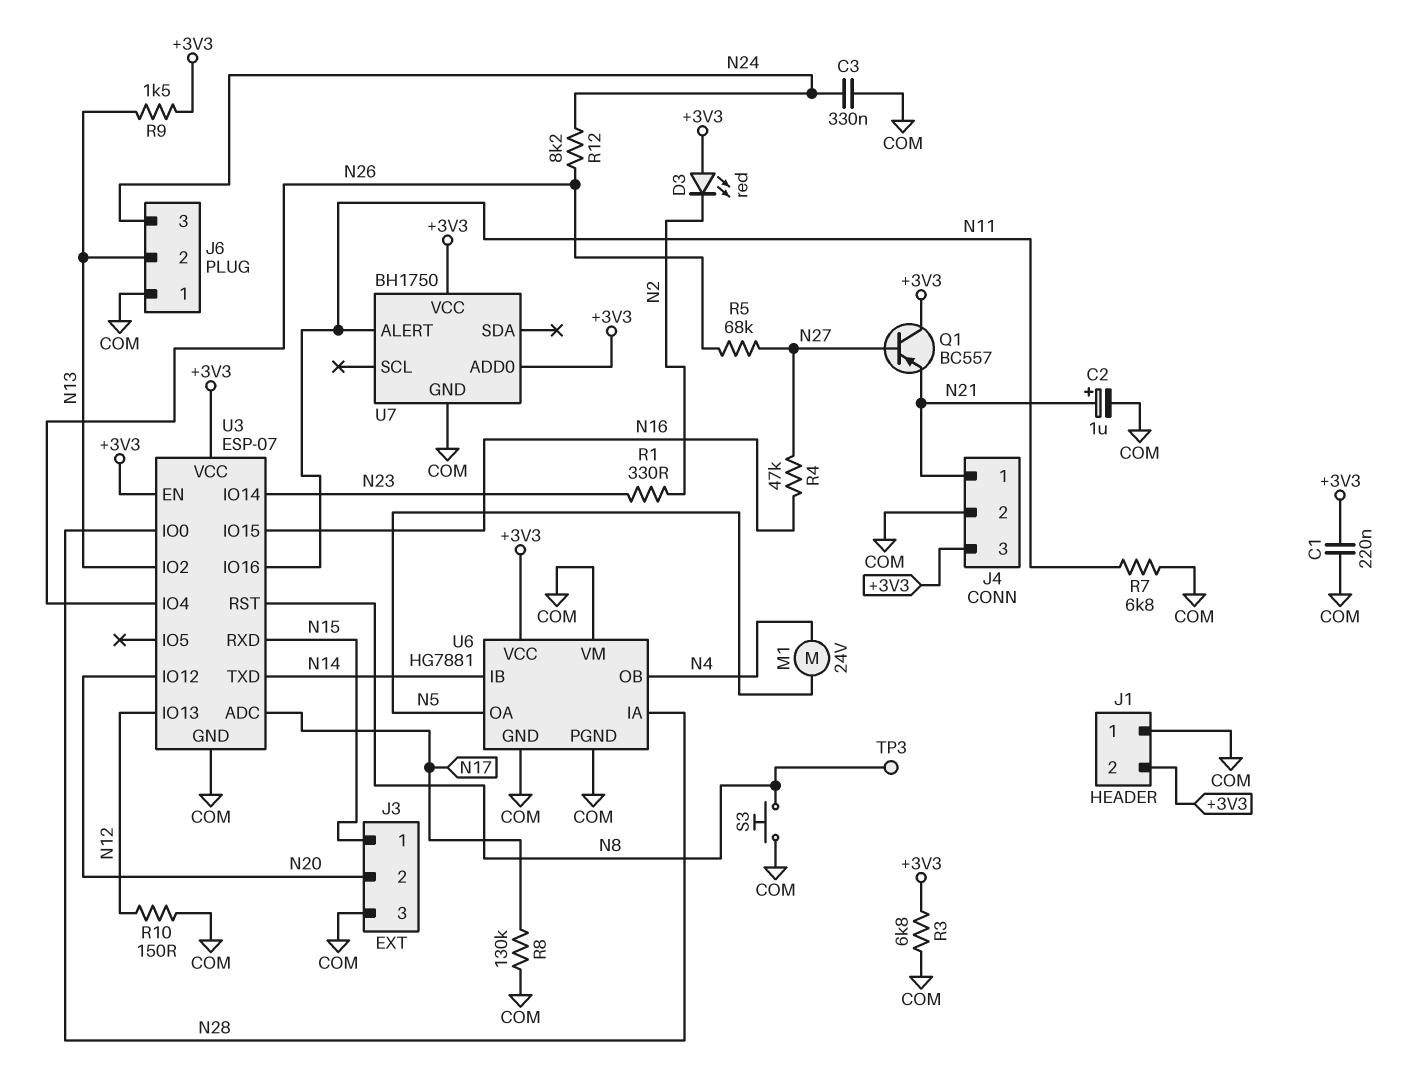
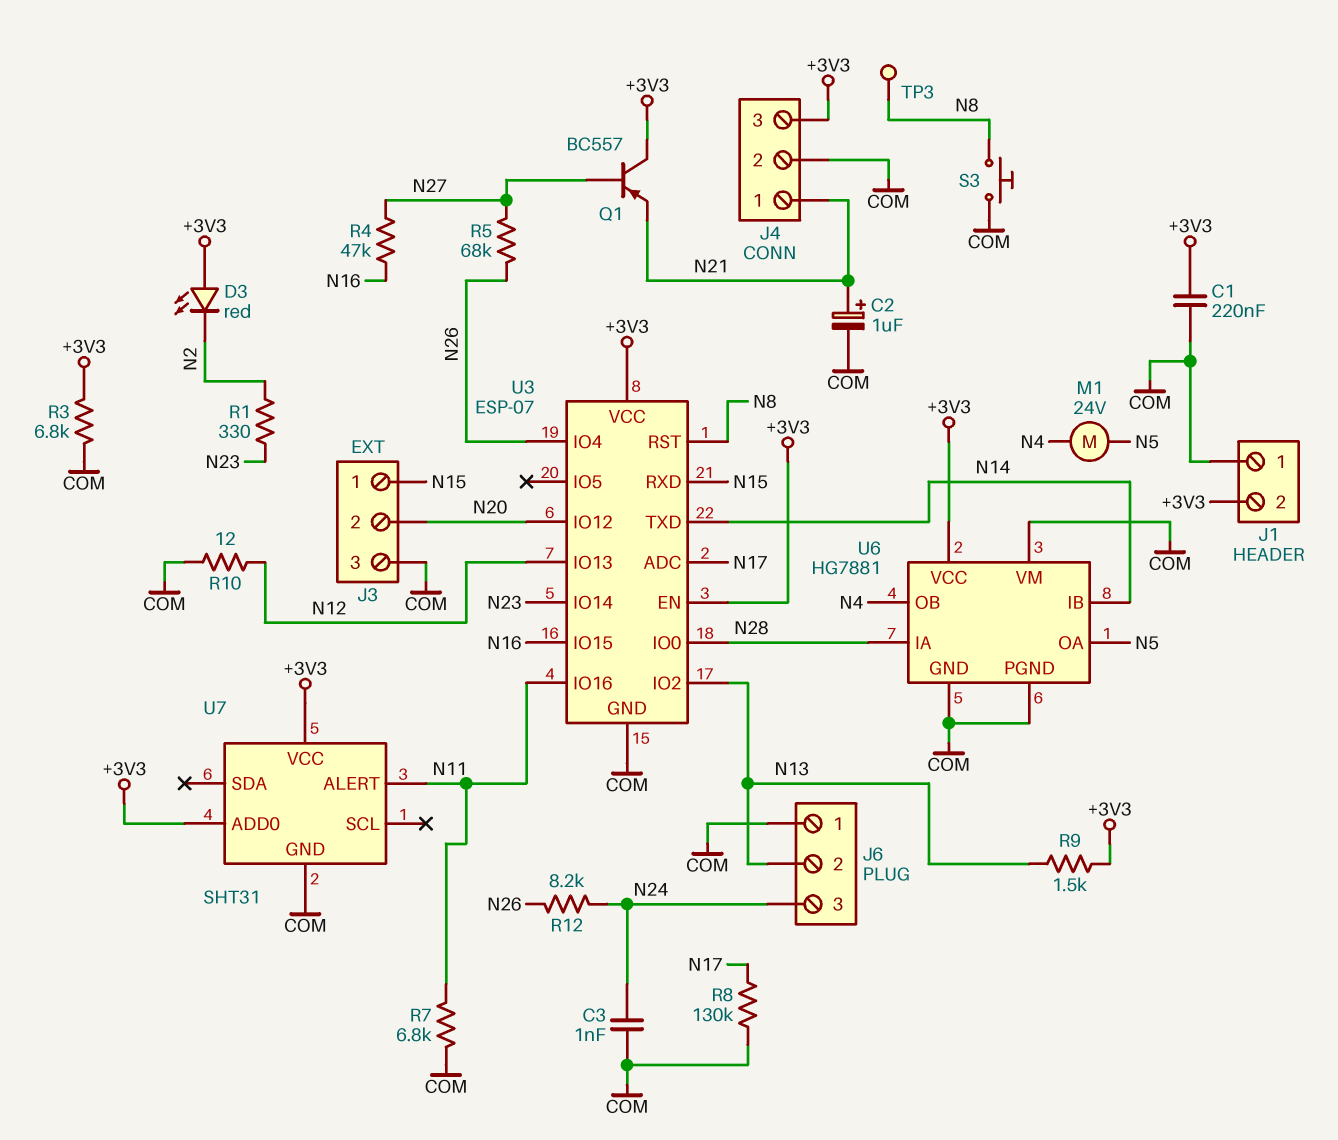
C3: 330nF (COM, N24) -> 1nF (COM, N24)
R10: 150 (COM, N12) -> 12 (COM, N12)
U7: BH1750 -> SHT31

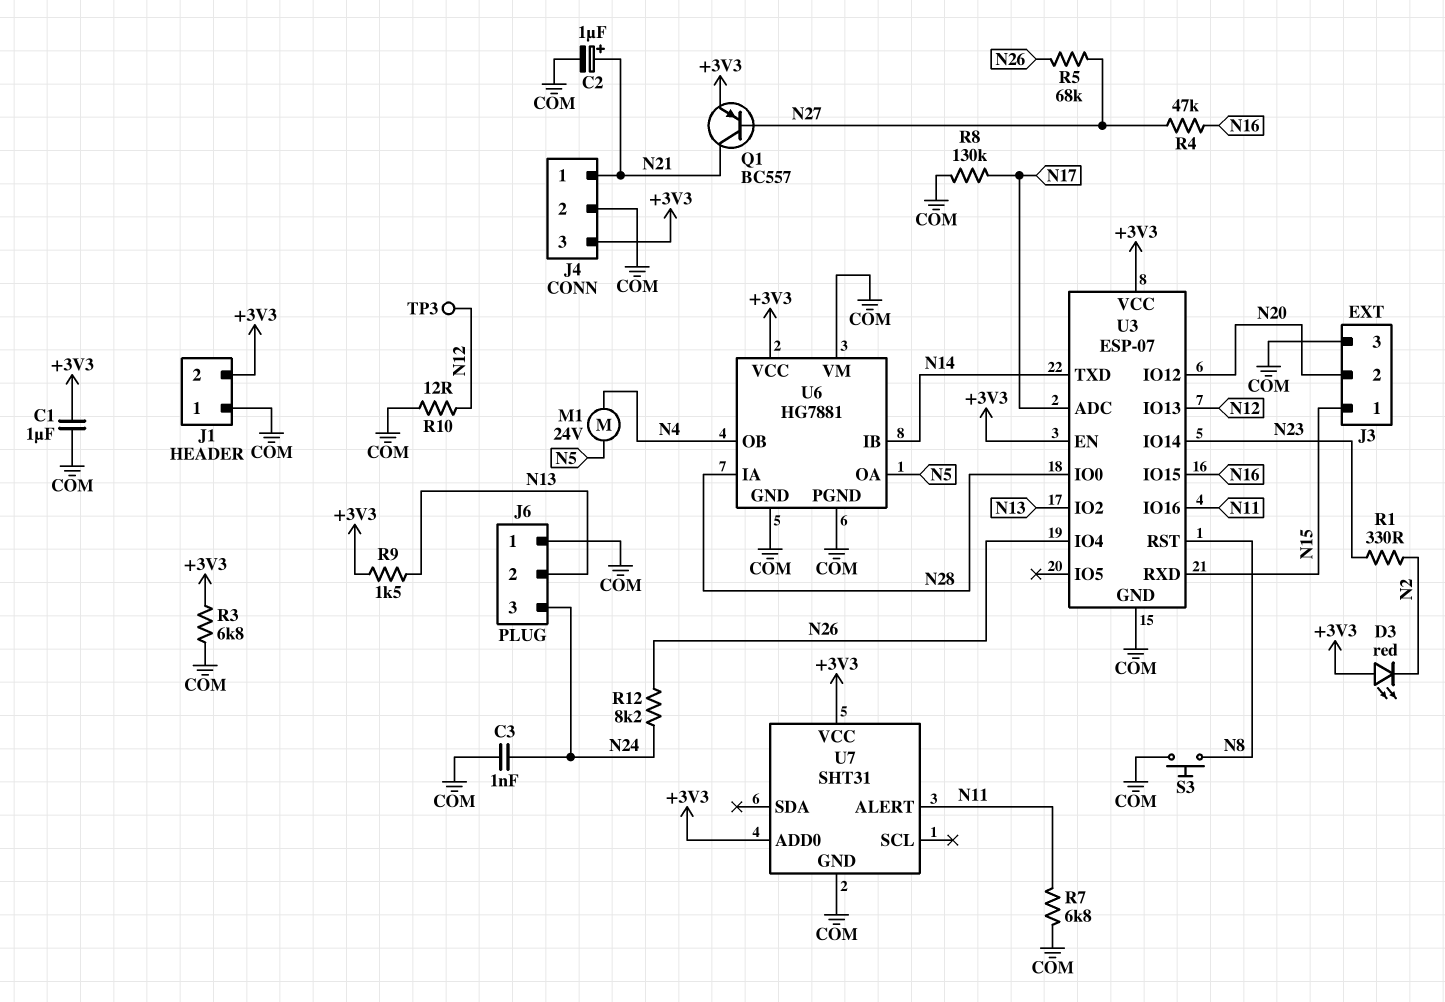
C1: 220nF (+3V3, COM) -> 1uF (+3V3, COM)
Q1: PNP BC557 (B N27, C +3V3, E N21) -> PNP BC557 (B N27, C N21, E +3V3)
TP3: test point (N8) -> test point (N12)

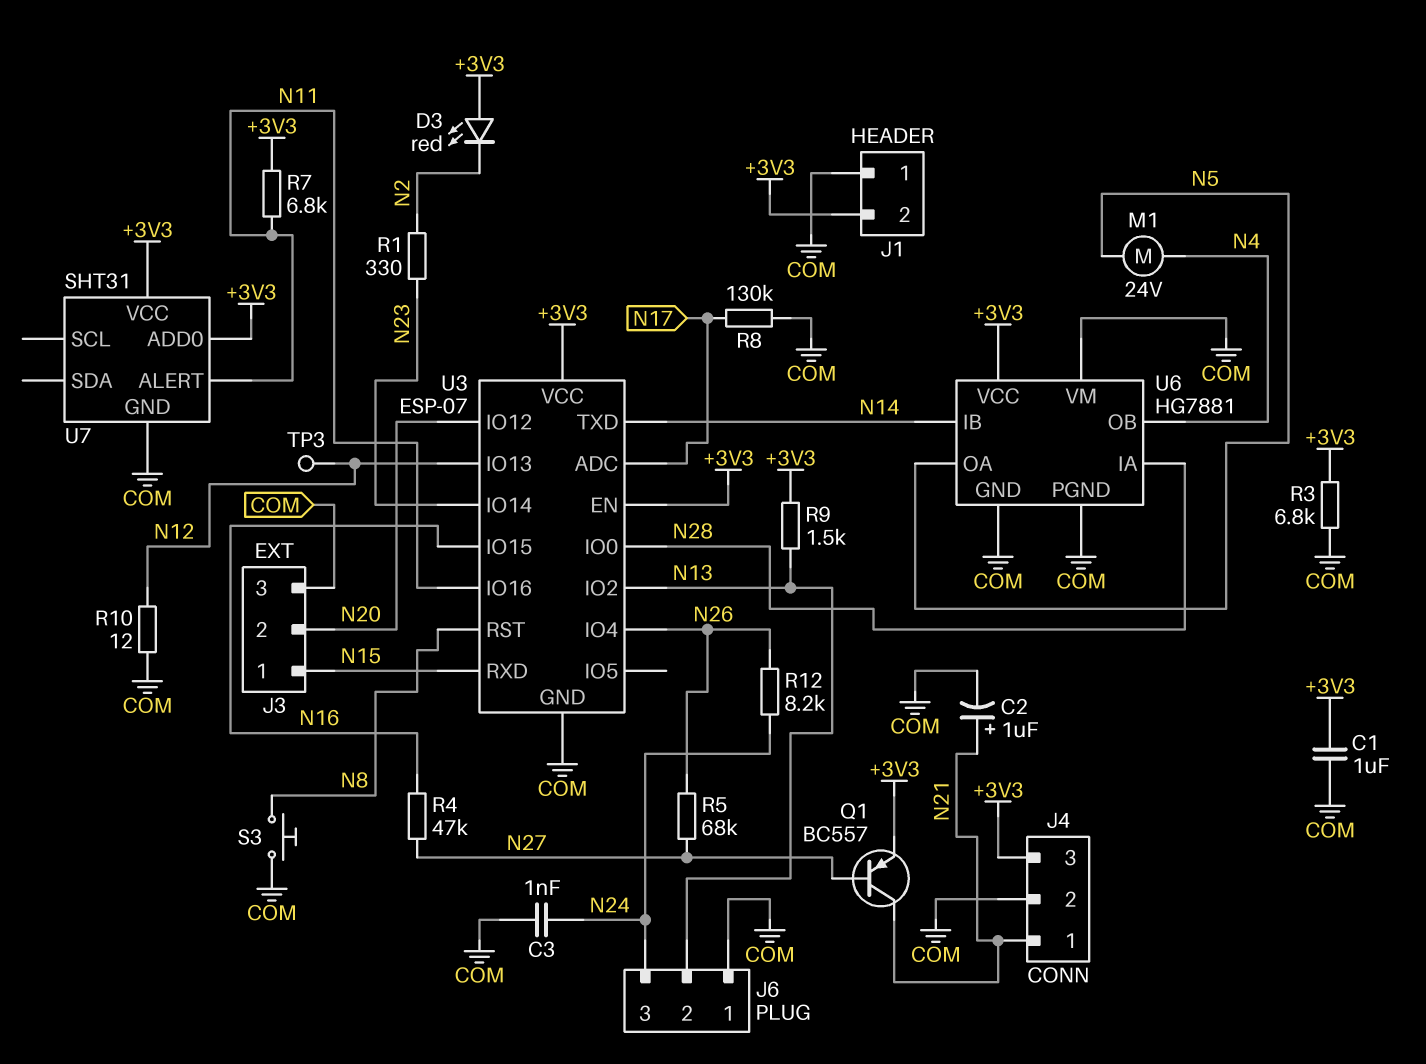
R7: 6.8k (COM, N11) -> 6.8k (+3V3, N11)

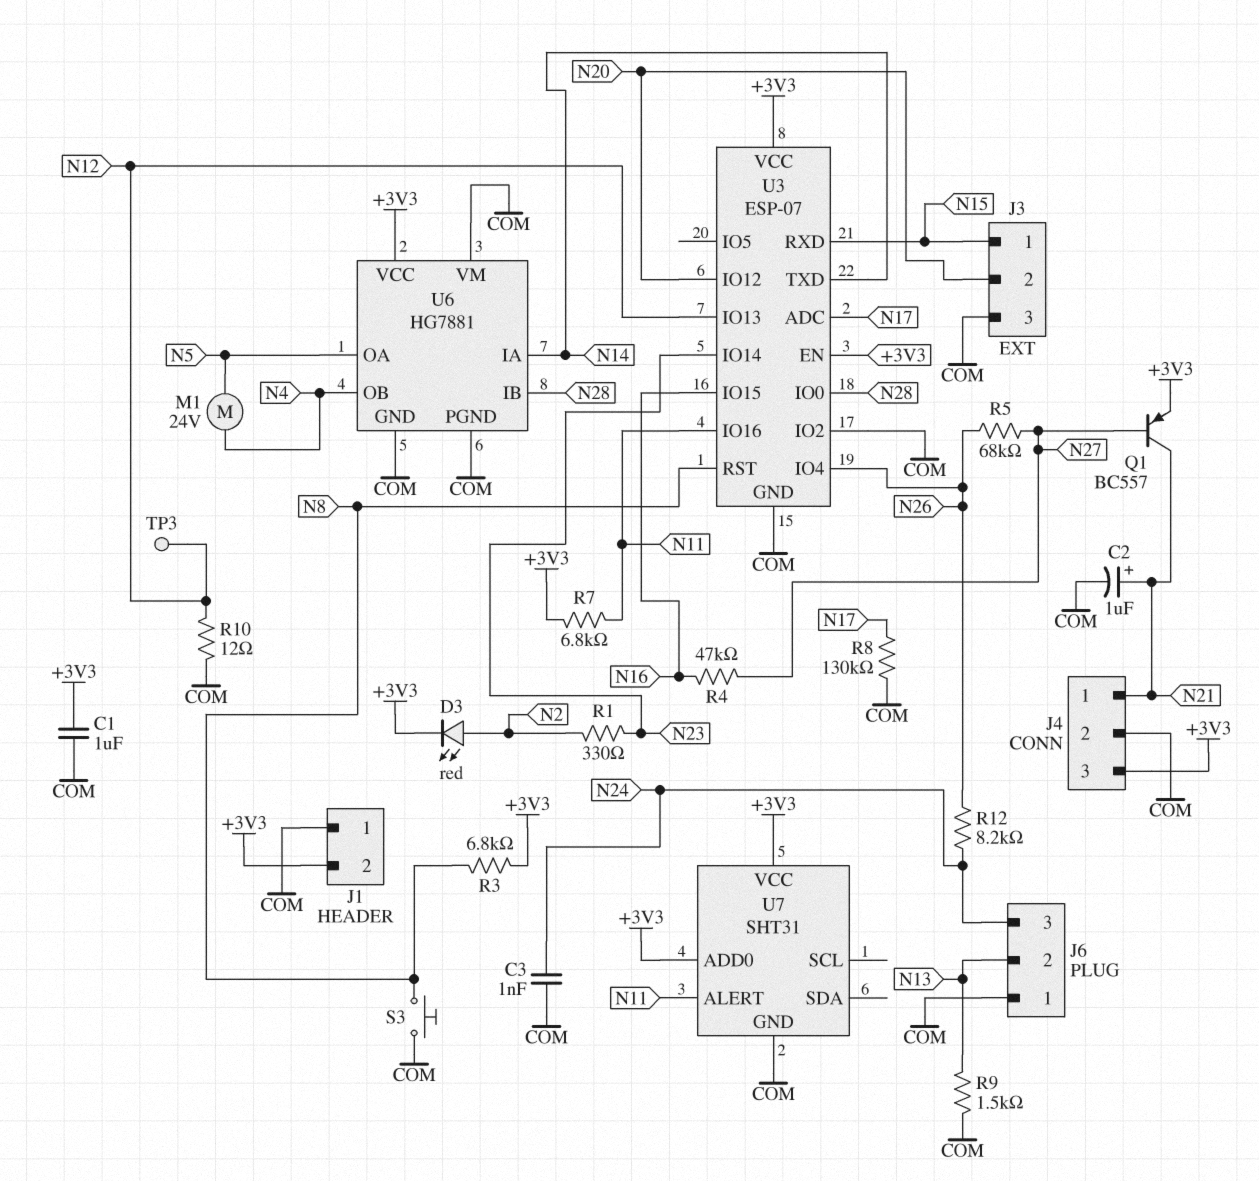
D3: LED red (A +3V3, K N2) -> LED red (A N2, K +3V3)
R3: 6.8k (+3V3, COM) -> 6.8k (+3V3, N8)
R9: 1.5k (+3V3, N13) -> 1.5k (COM, N13)
U3 pin IO2: N13 -> COM
U6 pin IA: N28 -> N14
U6 pin IB: N14 -> N28

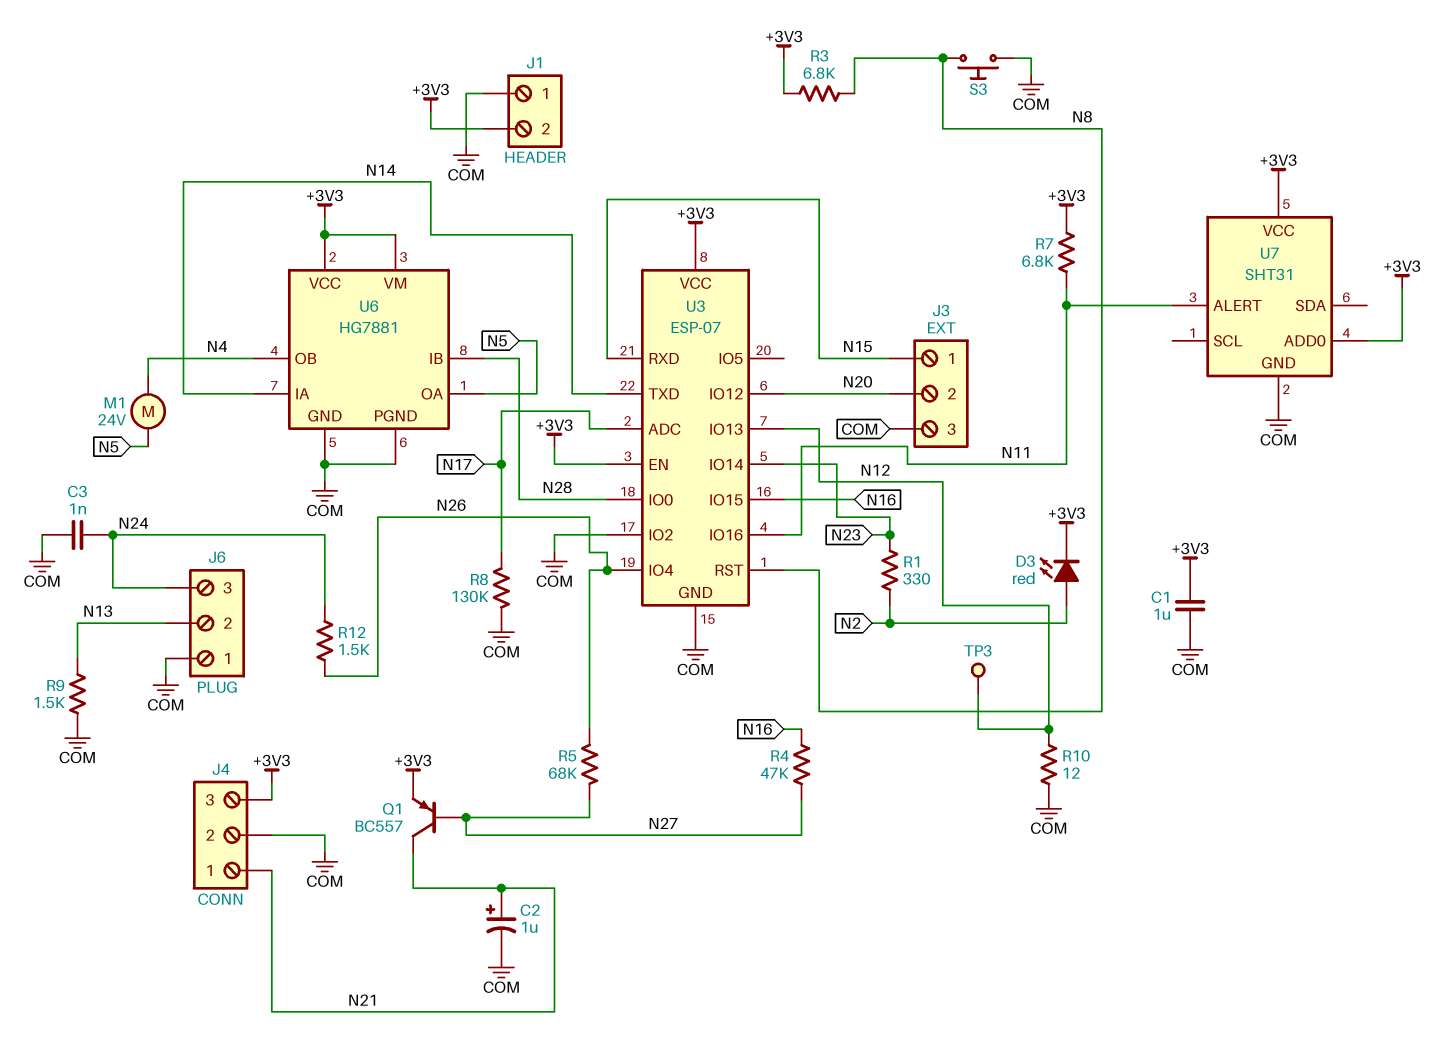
R12: 8.2k (N24, N26) -> 1.5k (N24, N26)
U6 pin VM: COM -> +3V3

